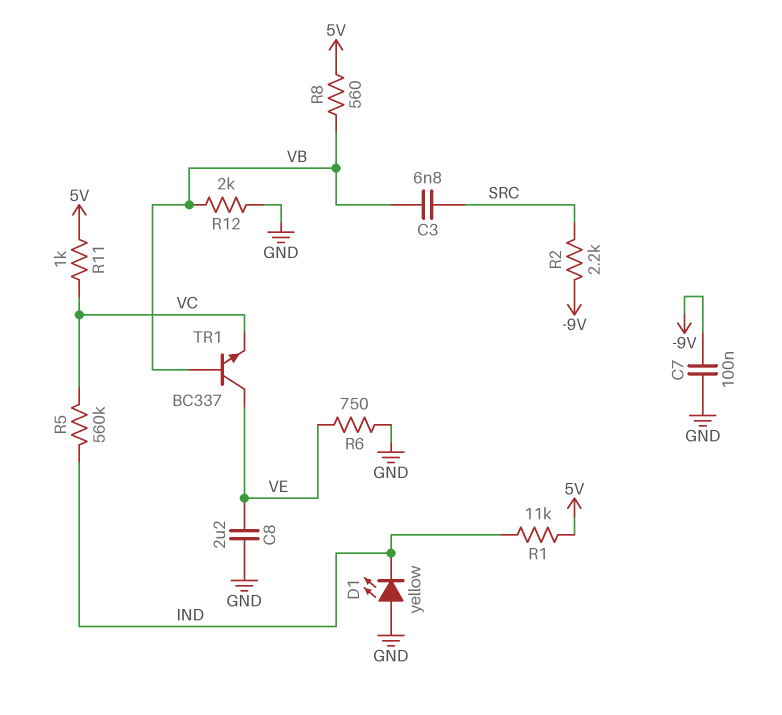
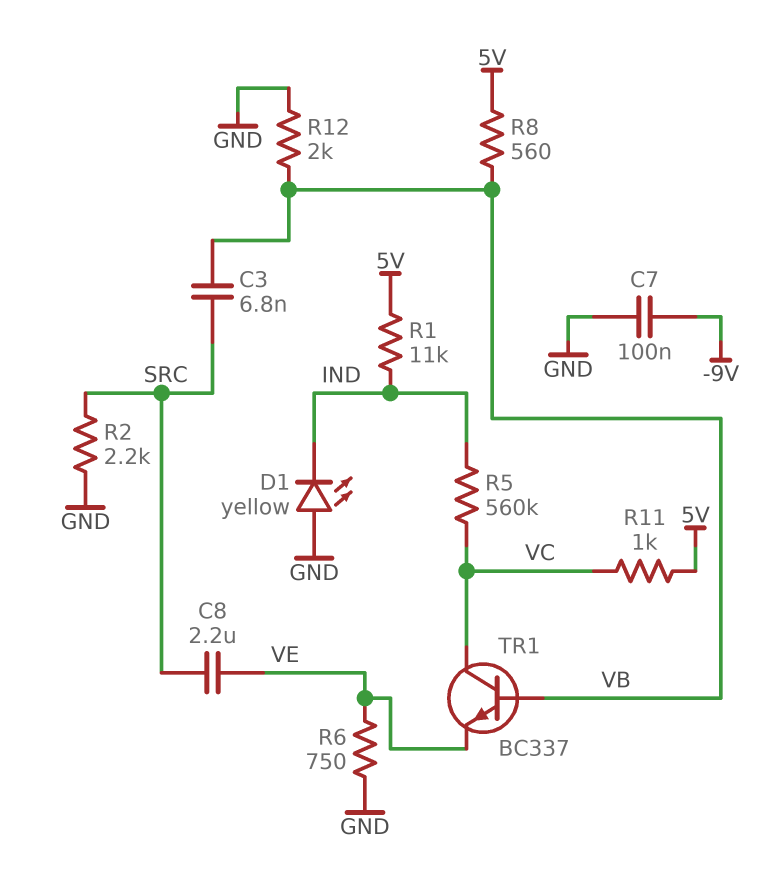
C8: 2.2uF (GND, VE) -> 2.2uF (SRC, VE)
R2: 2.2k (-9V, SRC) -> 2.2k (GND, SRC)
TR1: NPN BC337 (B VB, C VE, E VC) -> NPN BC337 (B VB, C VC, E VE)

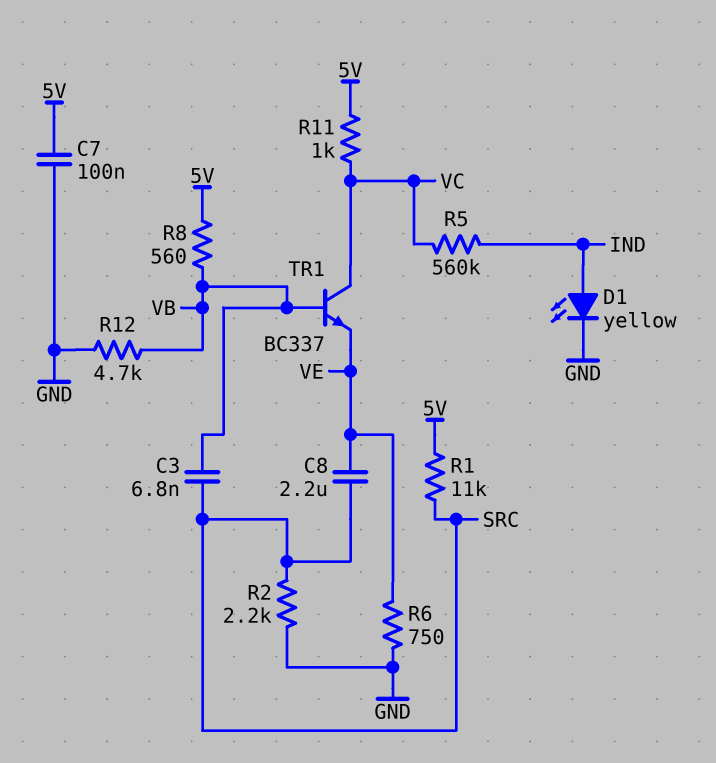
C7: 100nF (-9V, GND) -> 100nF (5V, GND)
D1: LED yellow (A GND, K IND) -> LED yellow (A IND, K GND)
R1: 11k (5V, IND) -> 11k (5V, SRC)
R12: 2k (GND, VB) -> 4.7k (GND, VB)

